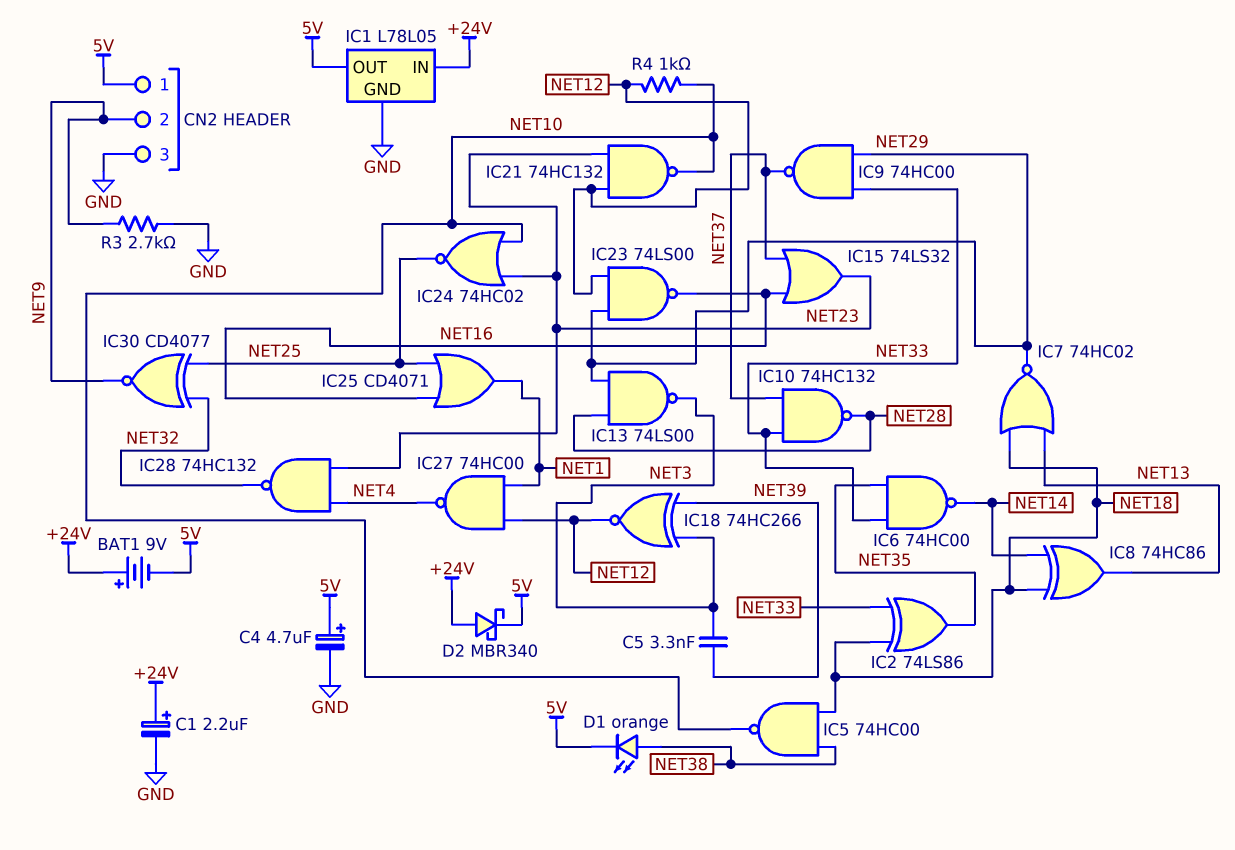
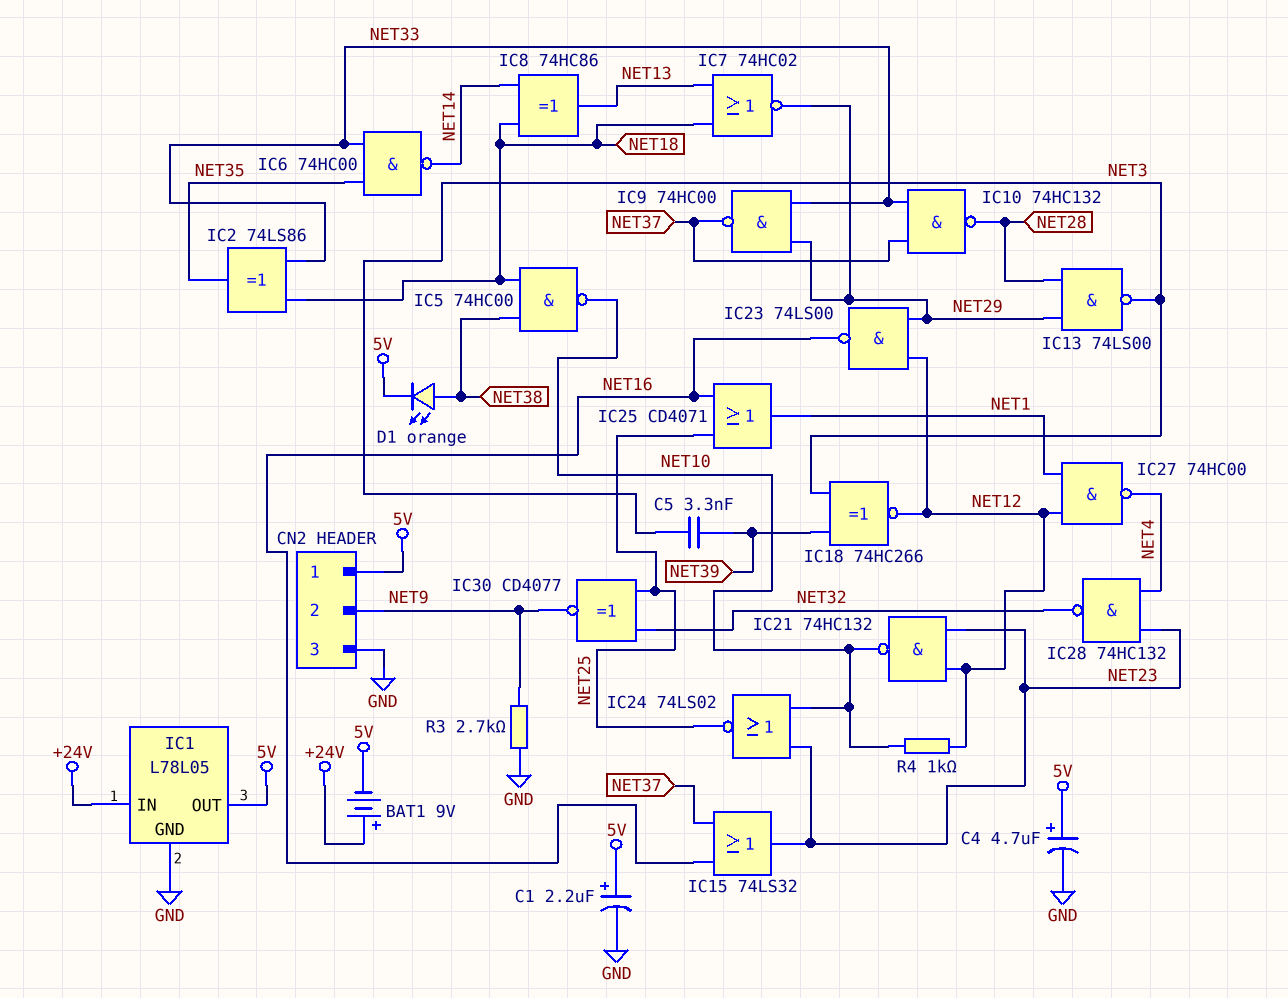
C1: 2.2uF (plus +24V, minus GND) -> 2.2uF (plus 5V, minus GND)
D2: schottky MBR340 (A +24V, K 5V) -> none
IC24: NOR 74HC02 (in NET10, in NET23, out NET25) -> NOR 74LS02 (in NET10, in NET23, out NET25)

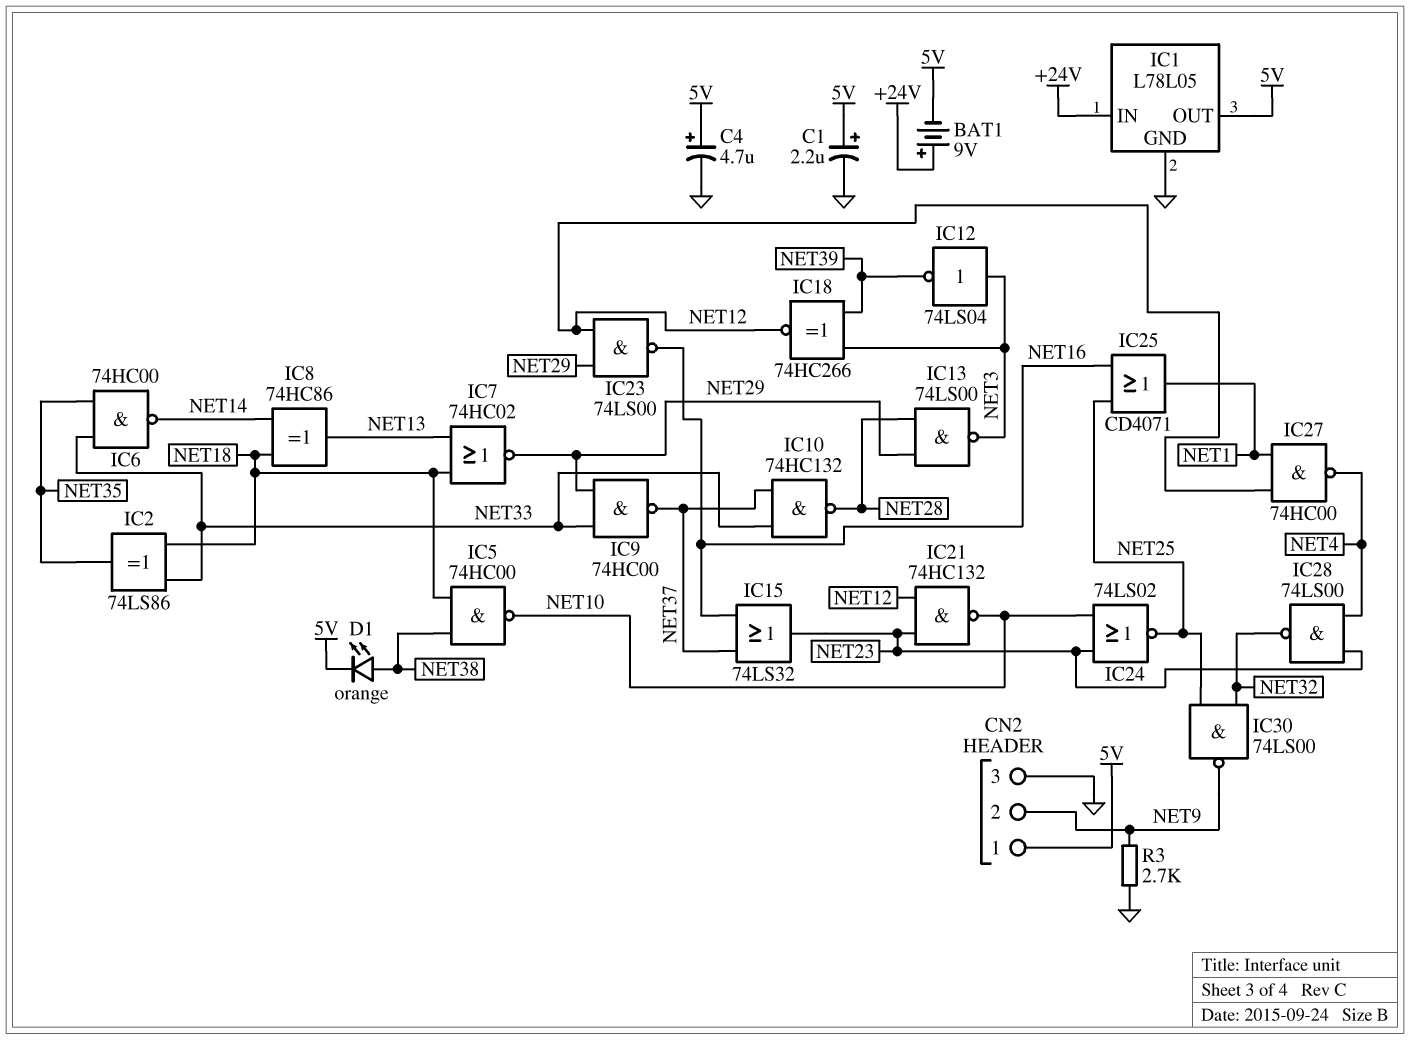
C5: 3.3nF (NET3, NET39) -> none
IC12: none -> NOT 74LS04 (in NET3, out NET39)
IC28: NAND 74HC132 (in NET4, in NET23, out NET32) -> NAND 74LS00 (in NET4, in NET23, out NET32)
IC30: XNOR CD4077 (in NET25, in NET32, out NET9) -> NAND 74LS00 (in NET25, in NET32, out NET9)
R4: 1k (NET10, NET12) -> none

